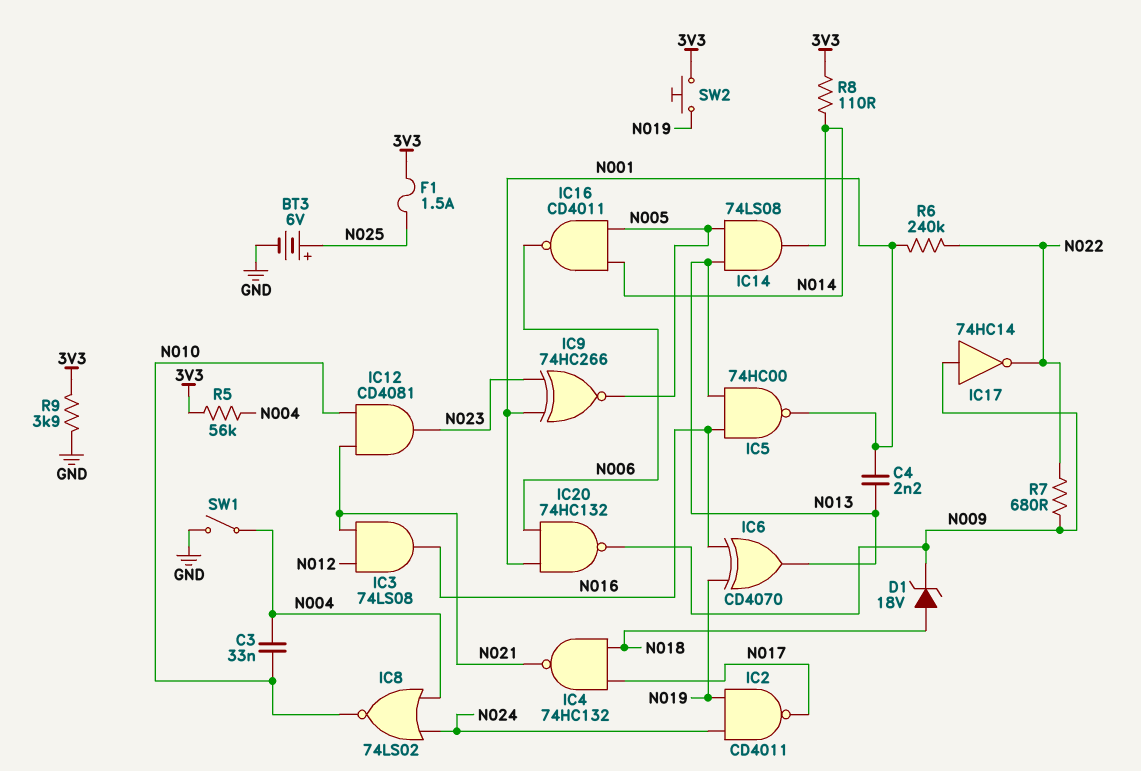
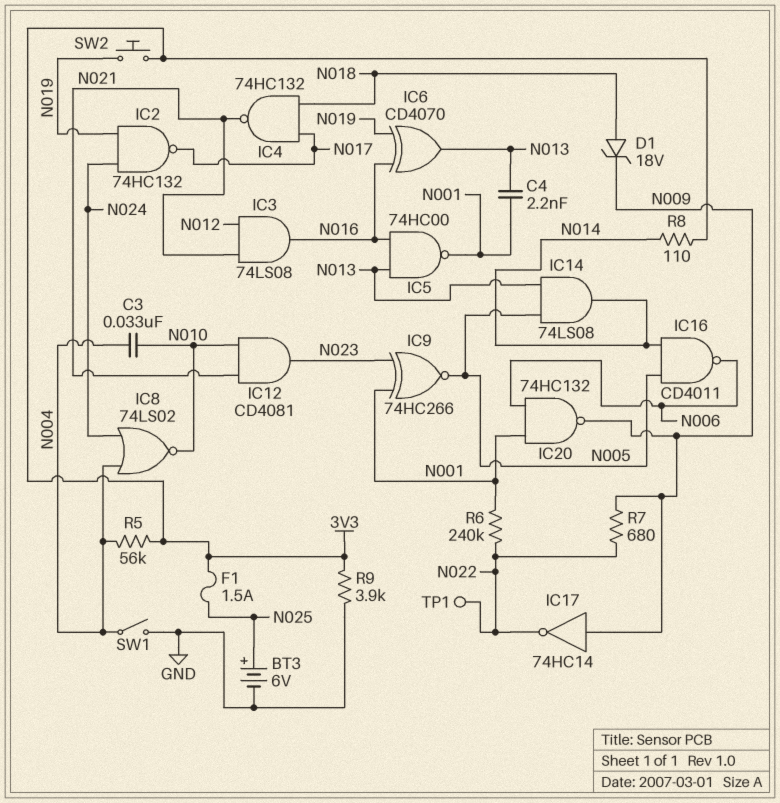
IC2: NAND CD4011 (in N019, in N024, out N017) -> NAND 74HC132 (in N019, in N024, out N017)
TP1: none -> test point (N022)

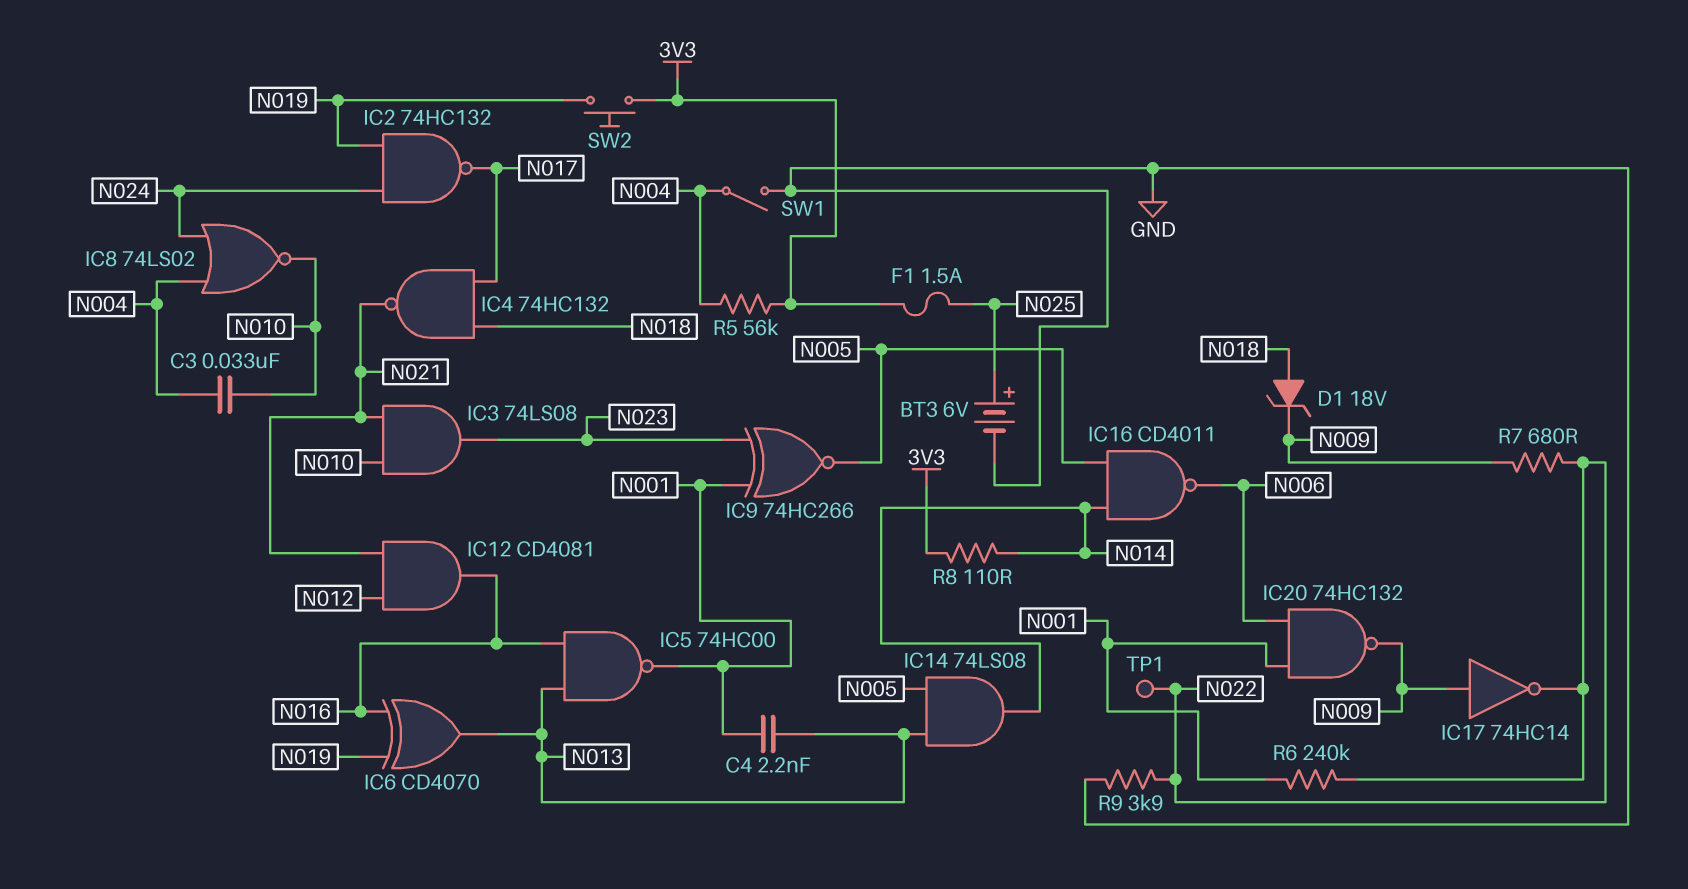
IC3: AND 74LS08 (in N012, in N021, out N016) -> AND 74LS08 (in N010, in N021, out N023)
IC12: AND CD4081 (in N010, in N021, out N023) -> AND CD4081 (in N012, in N021, out N016)
R9: 3.9k (3V3, GND) -> 3.9k (GND, N022)

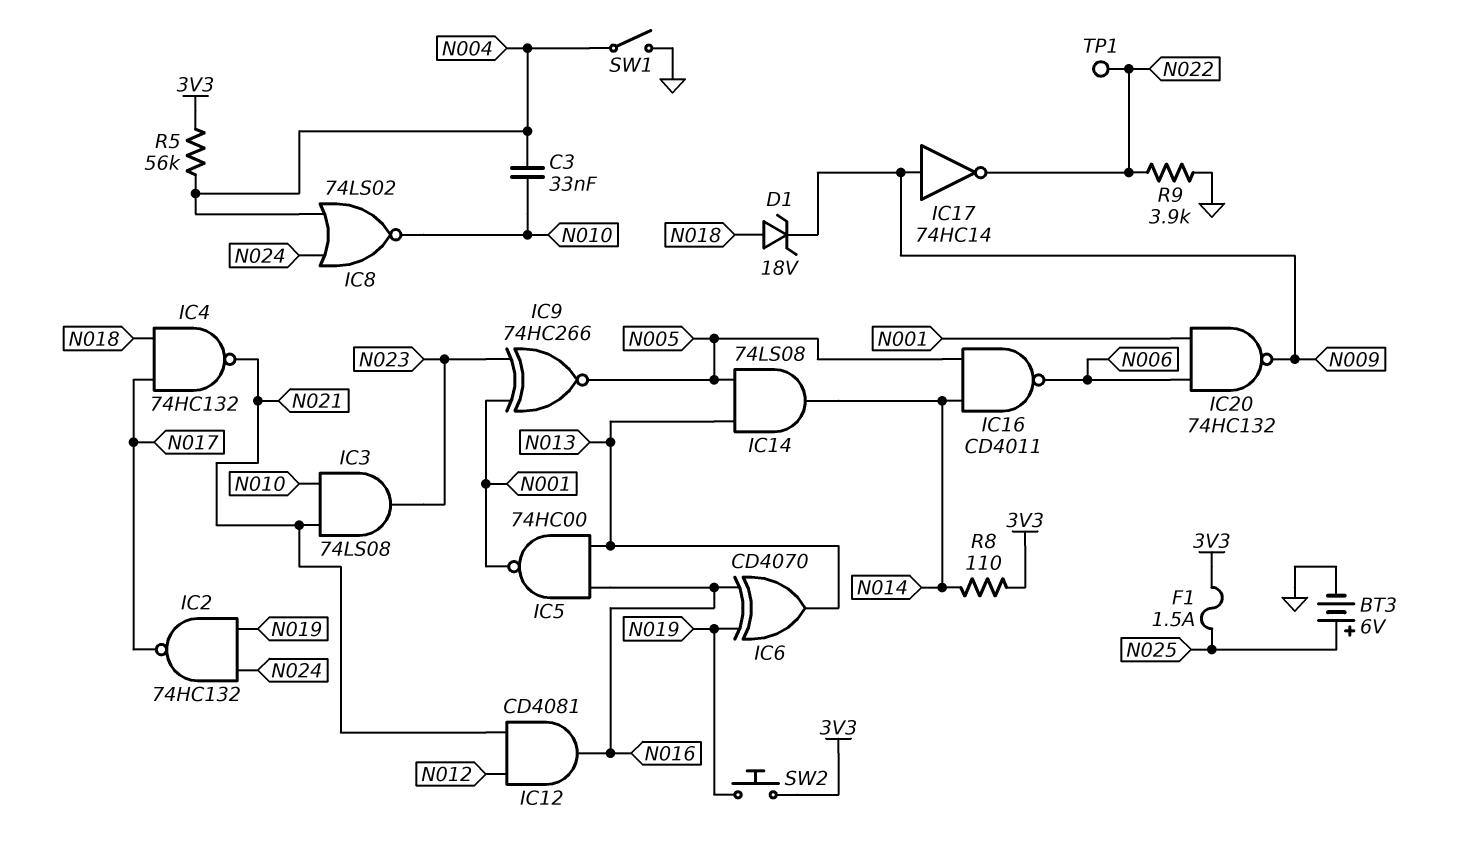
C4: 2.2nF (N001, N013) -> none
R6: 240k (N001, N022) -> none
R7: 680 (N009, N022) -> none

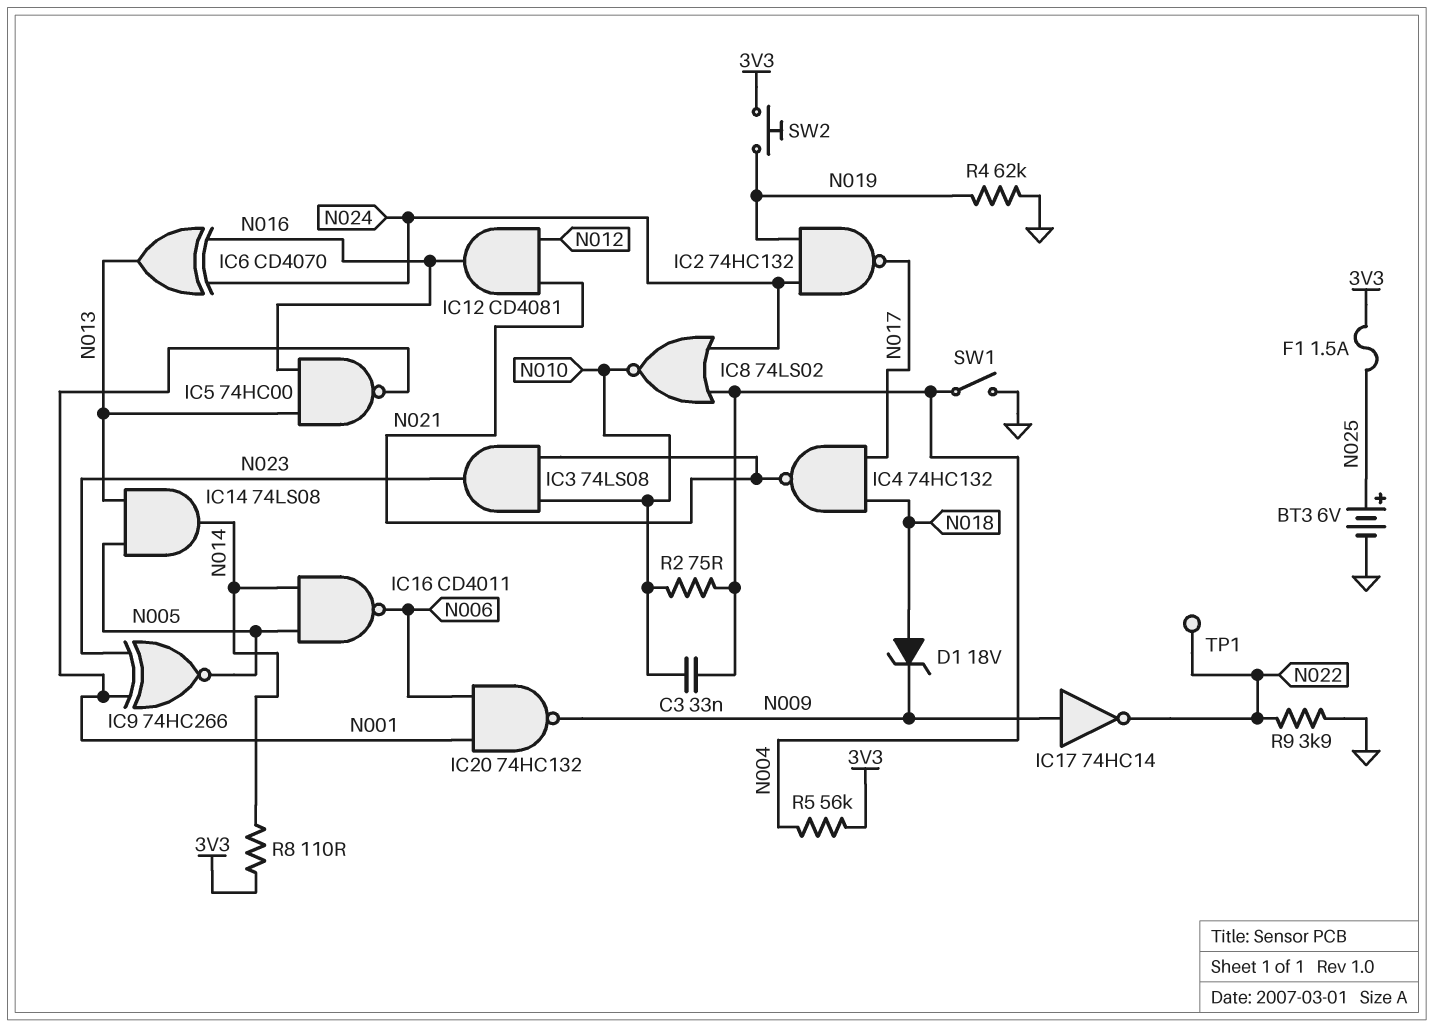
IC6: XOR CD4070 (in N016, in N019, out N013) -> XOR CD4070 (in N016, in N024, out N013)
R2: none -> 75 (N004, N010)
R4: none -> 62k (GND, N019)

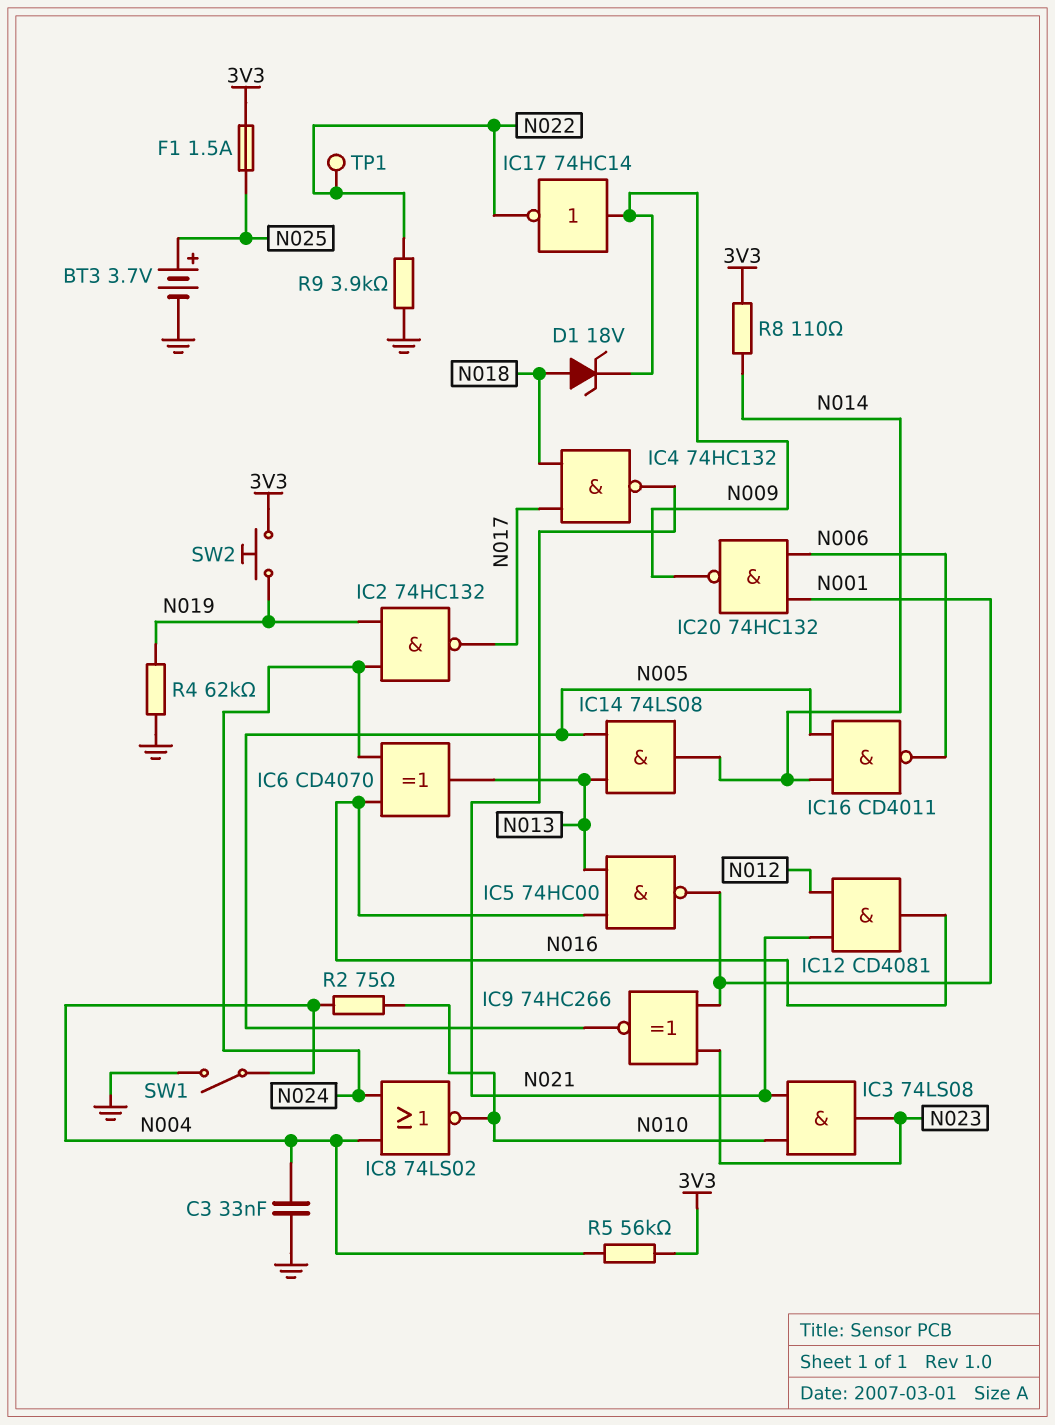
BT3: 6V (plus N025, minus GND) -> 3.7V (plus N025, minus GND)
C3: 33nF (N004, N010) -> 33nF (GND, N004)

